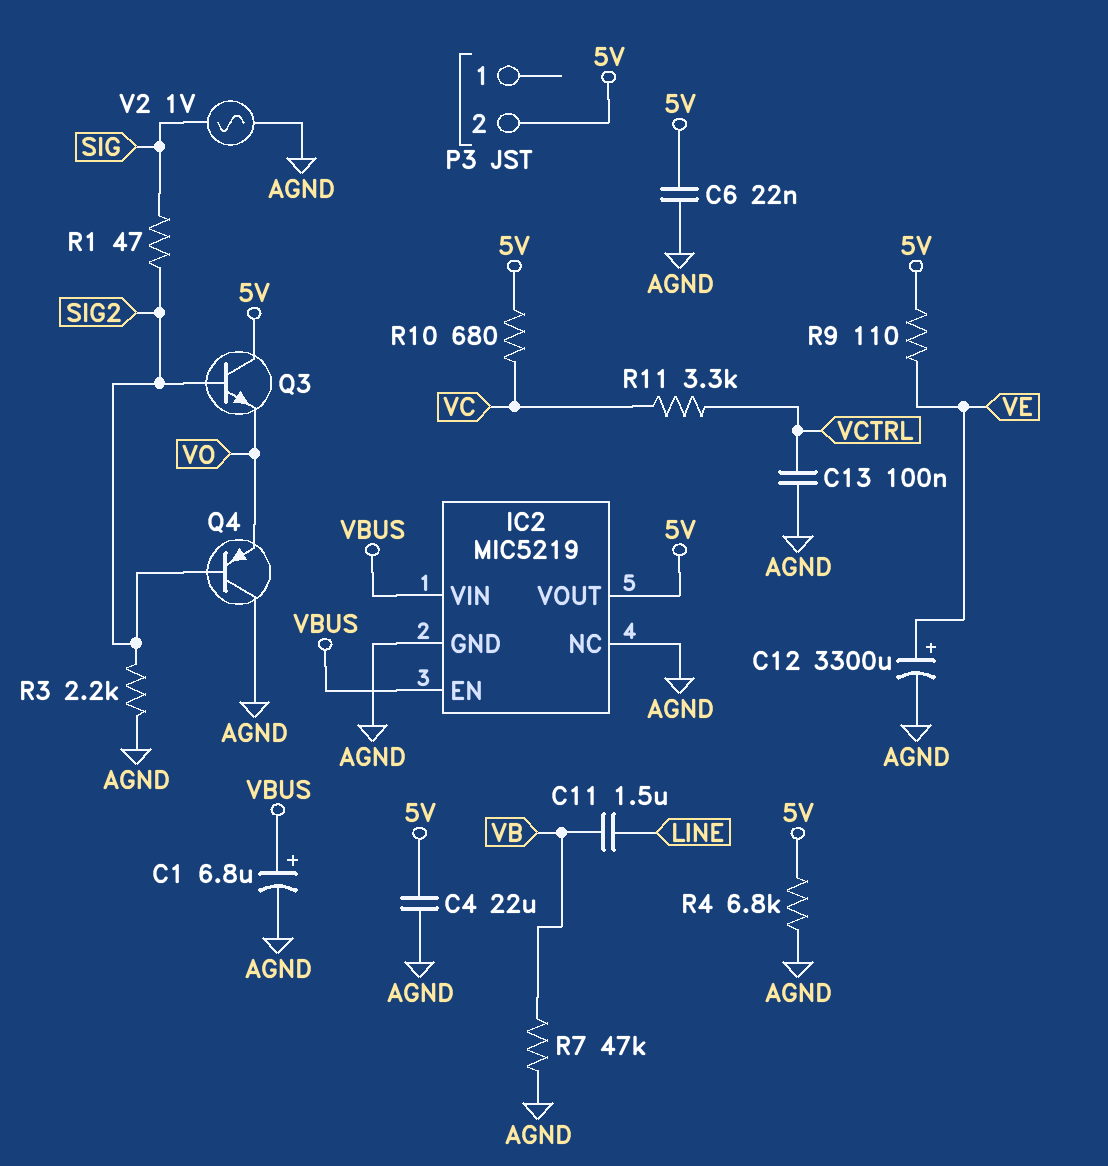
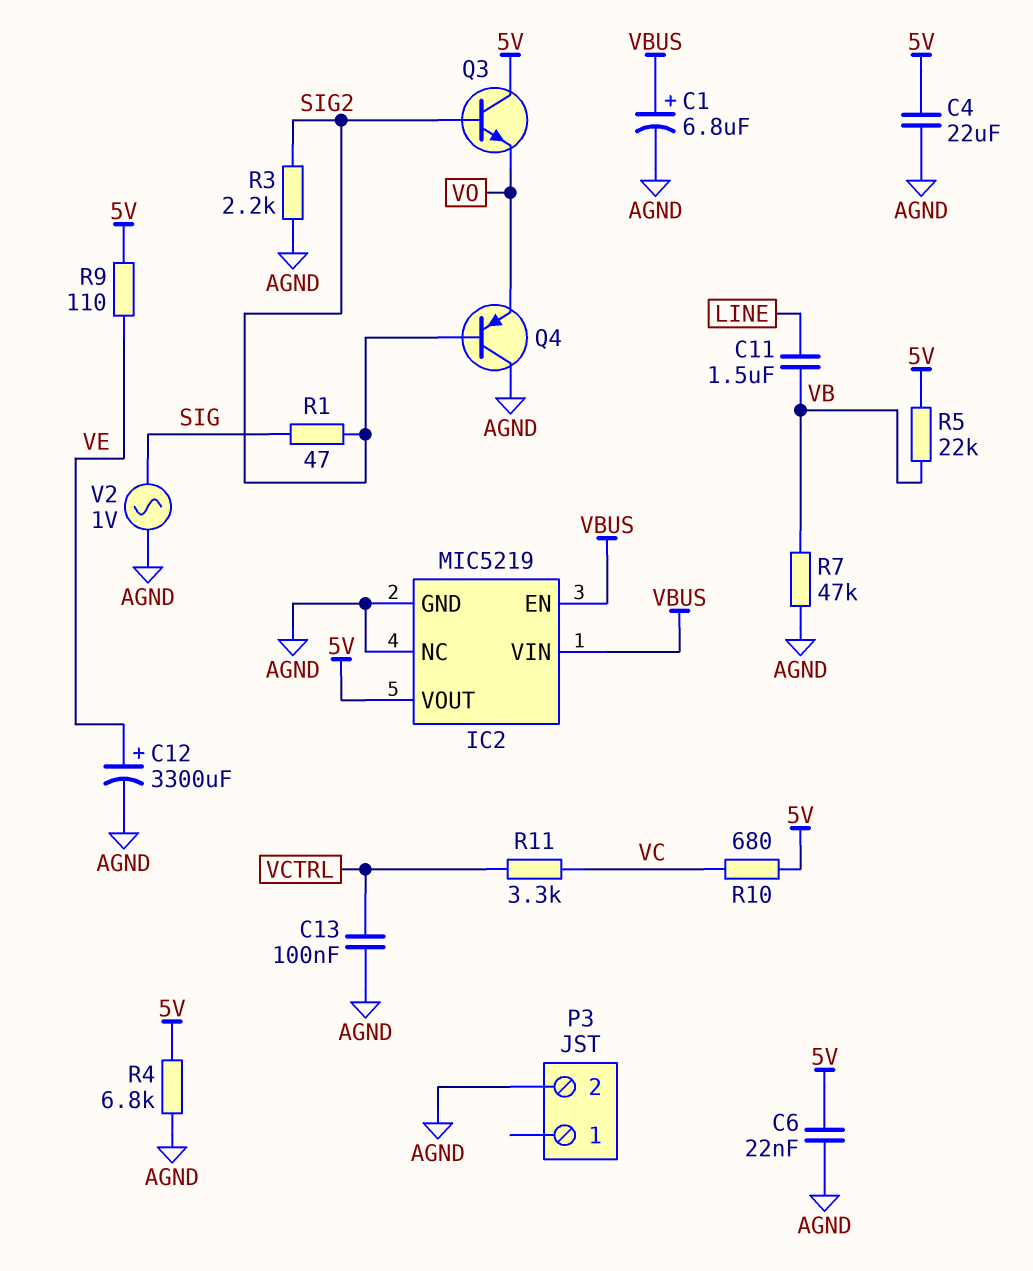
P3 pin 2: 5V -> AGND
R5: none -> 22k (5V, VB)

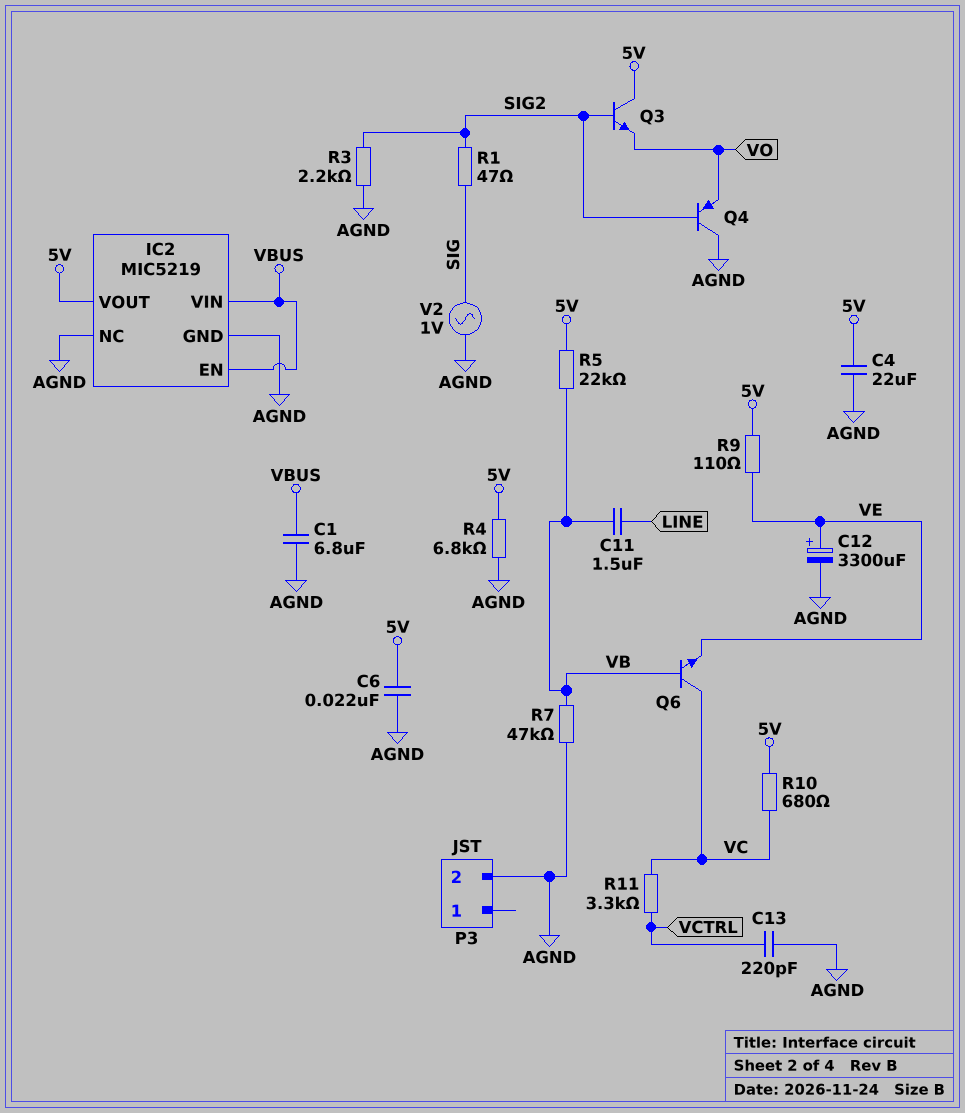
C1: 6.8uF (plus VBUS, minus AGND) -> 6.8uF (AGND, VBUS)
C13: 100nF (AGND, VCTRL) -> 220pF (AGND, VCTRL)
Q6: none -> NPN (B VB, C VC, E VE)

